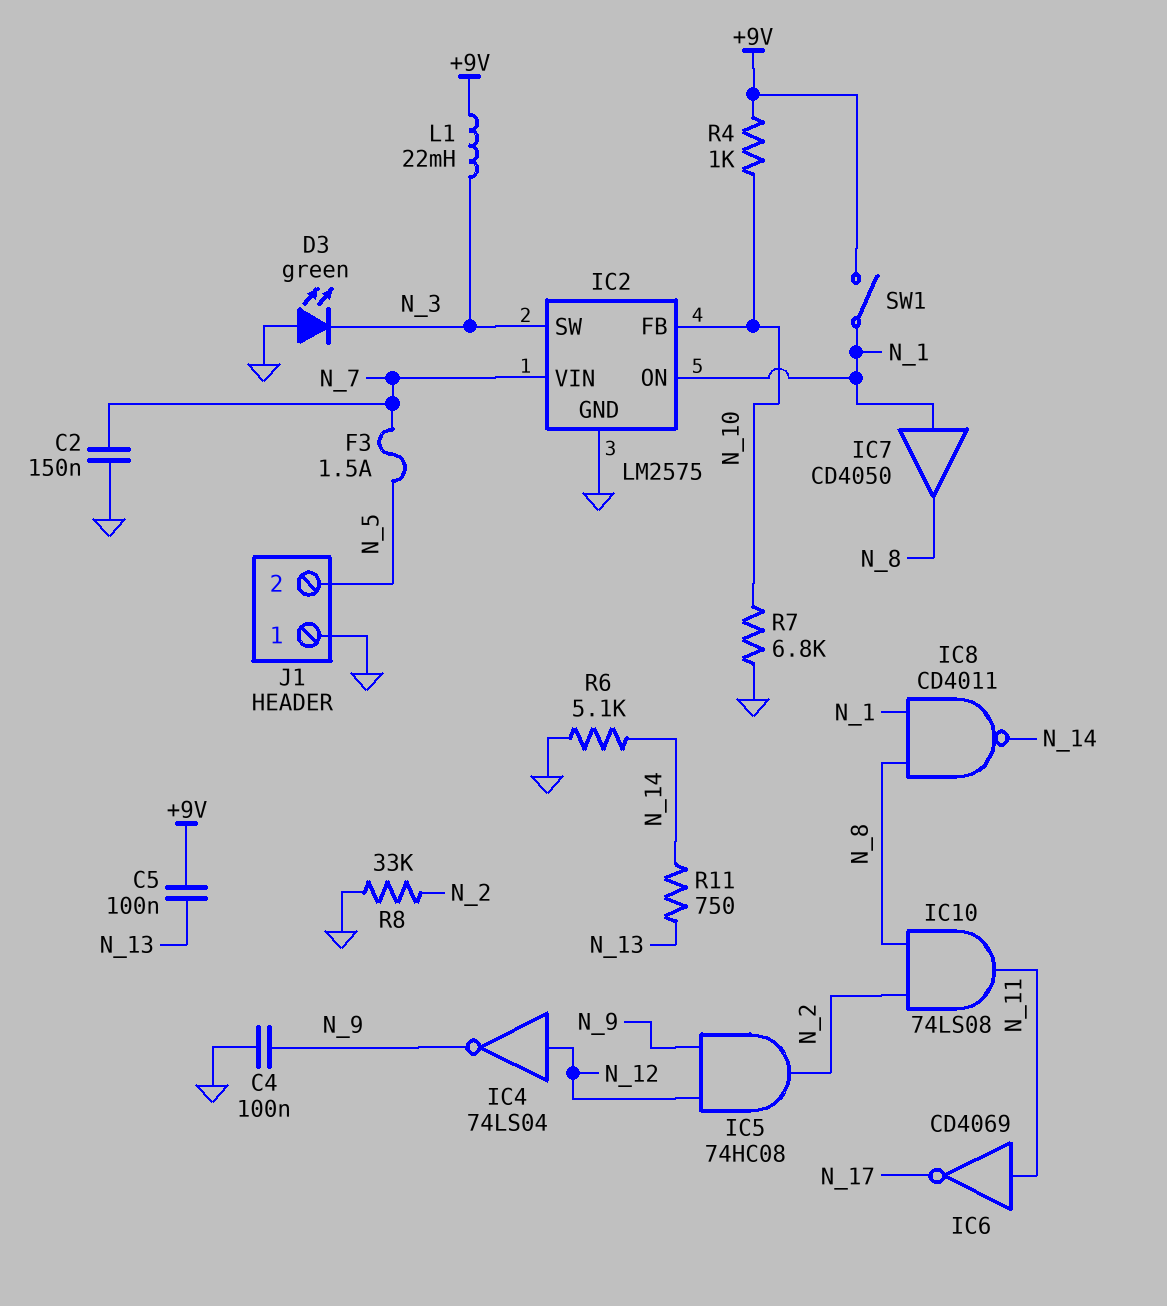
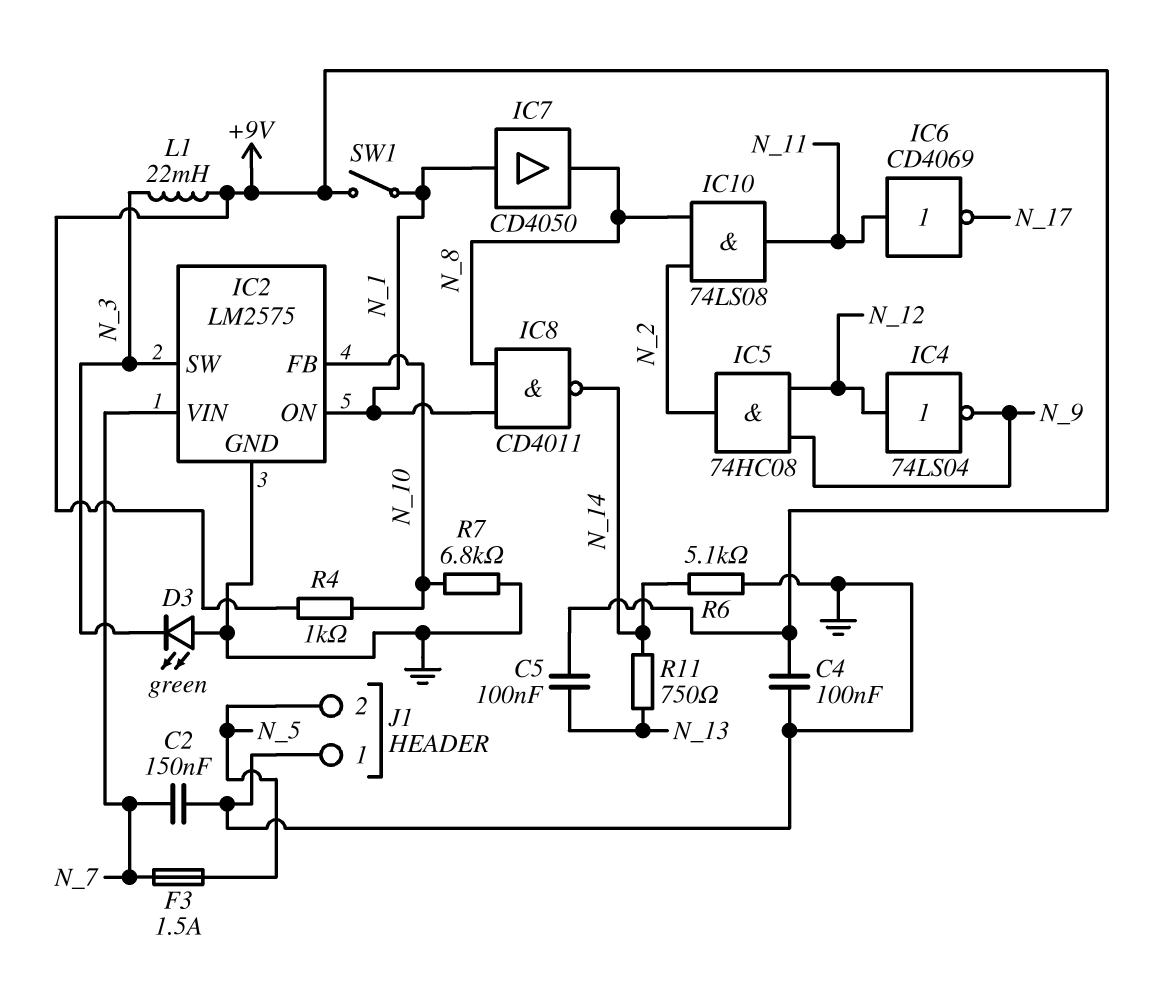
C4: 100nF (GND, N_9) -> 100nF (+9V, GND)
R8: 33k (GND, N_2) -> none

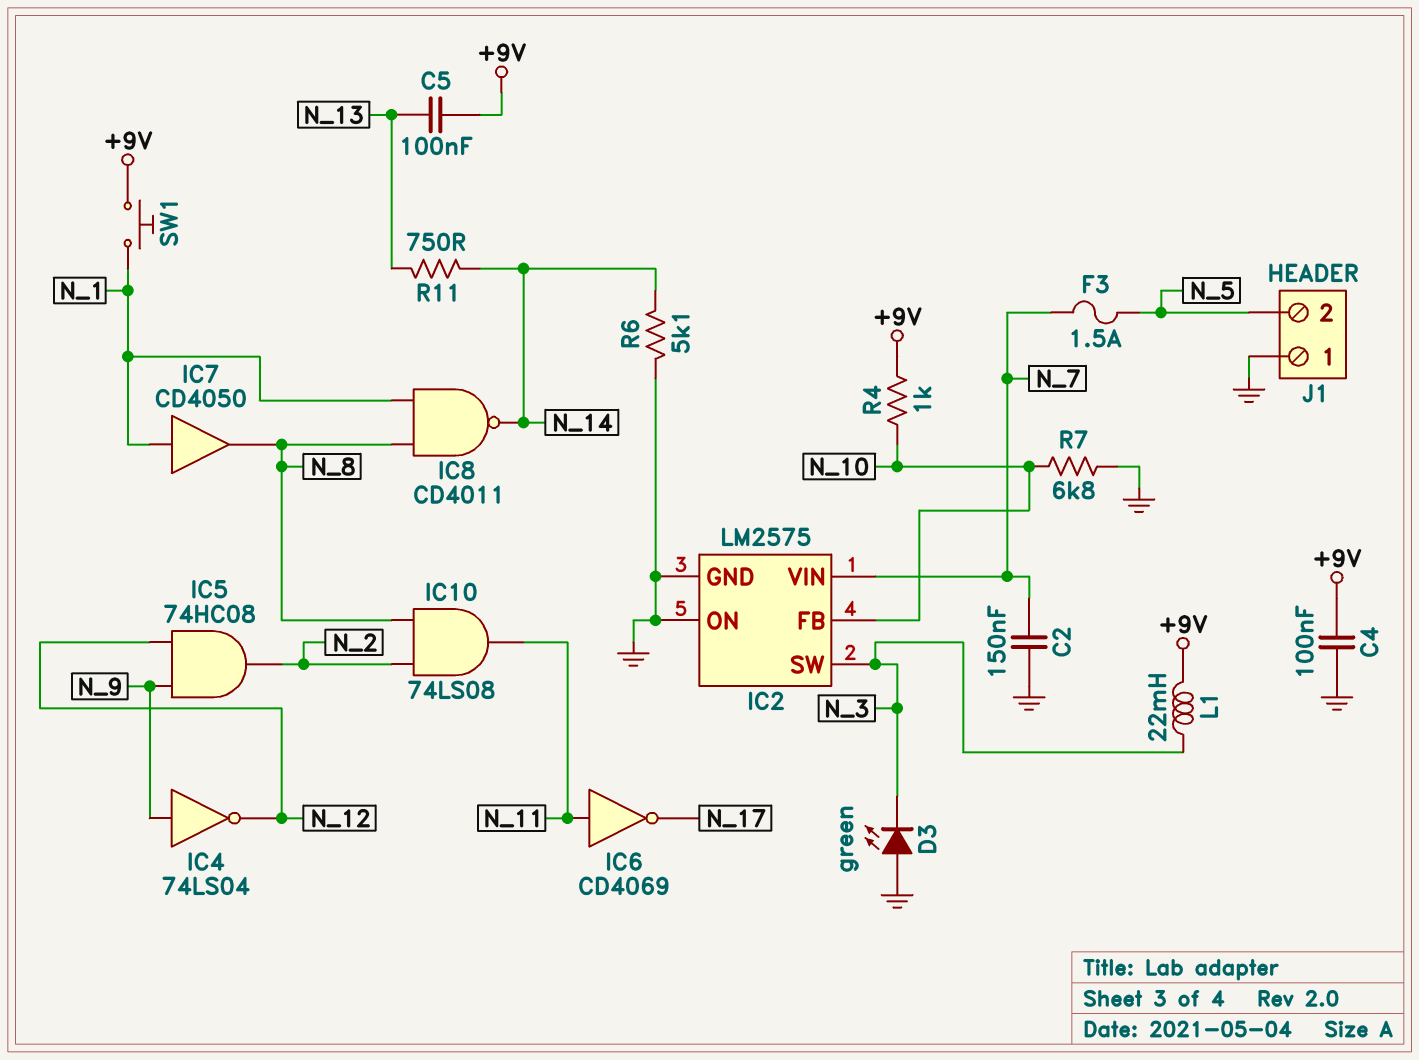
IC2 pin ON: N_1 -> GND
IC4: NOT 74LS04 (in N_12, out N_9) -> NOT 74LS04 (in N_9, out N_12)
SW1: switch (+9V, N_1) -> button (+9V, N_1)

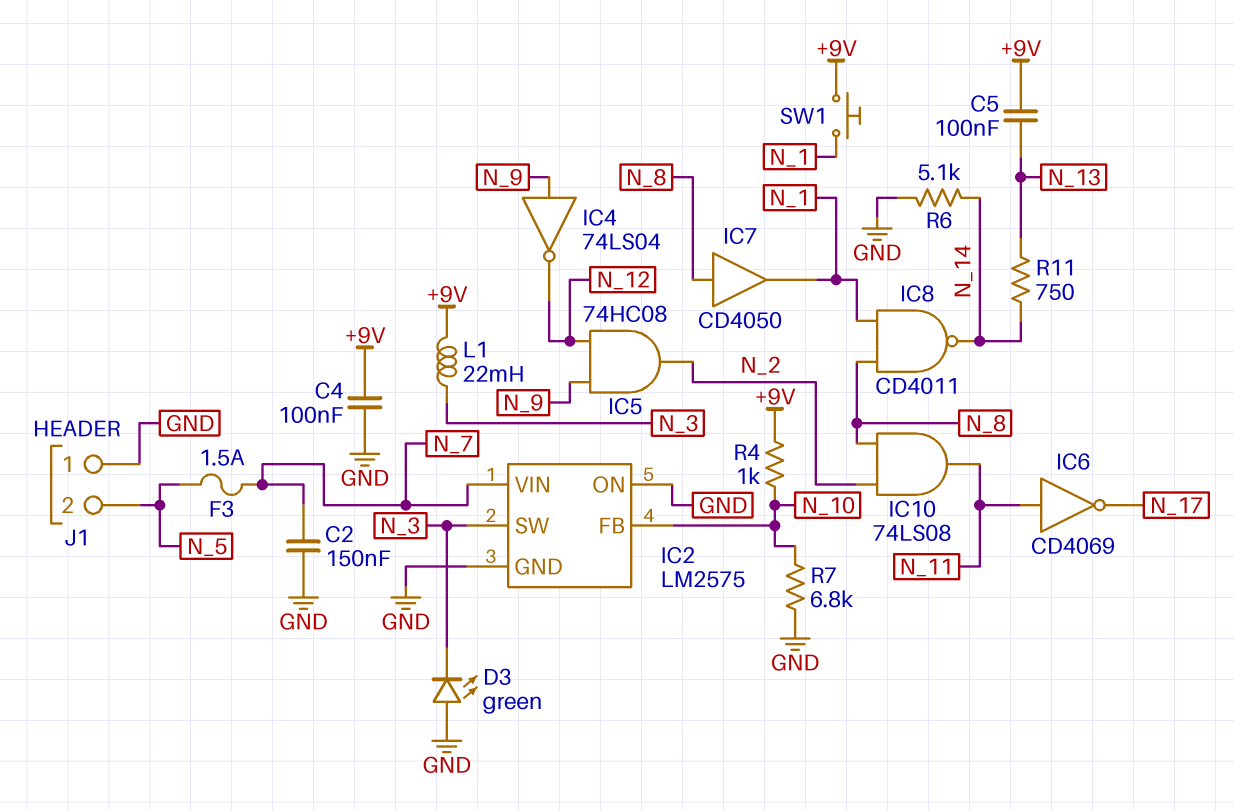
IC7: buffer CD4050 (in N_1, out N_8) -> buffer CD4050 (in N_8, out N_1)

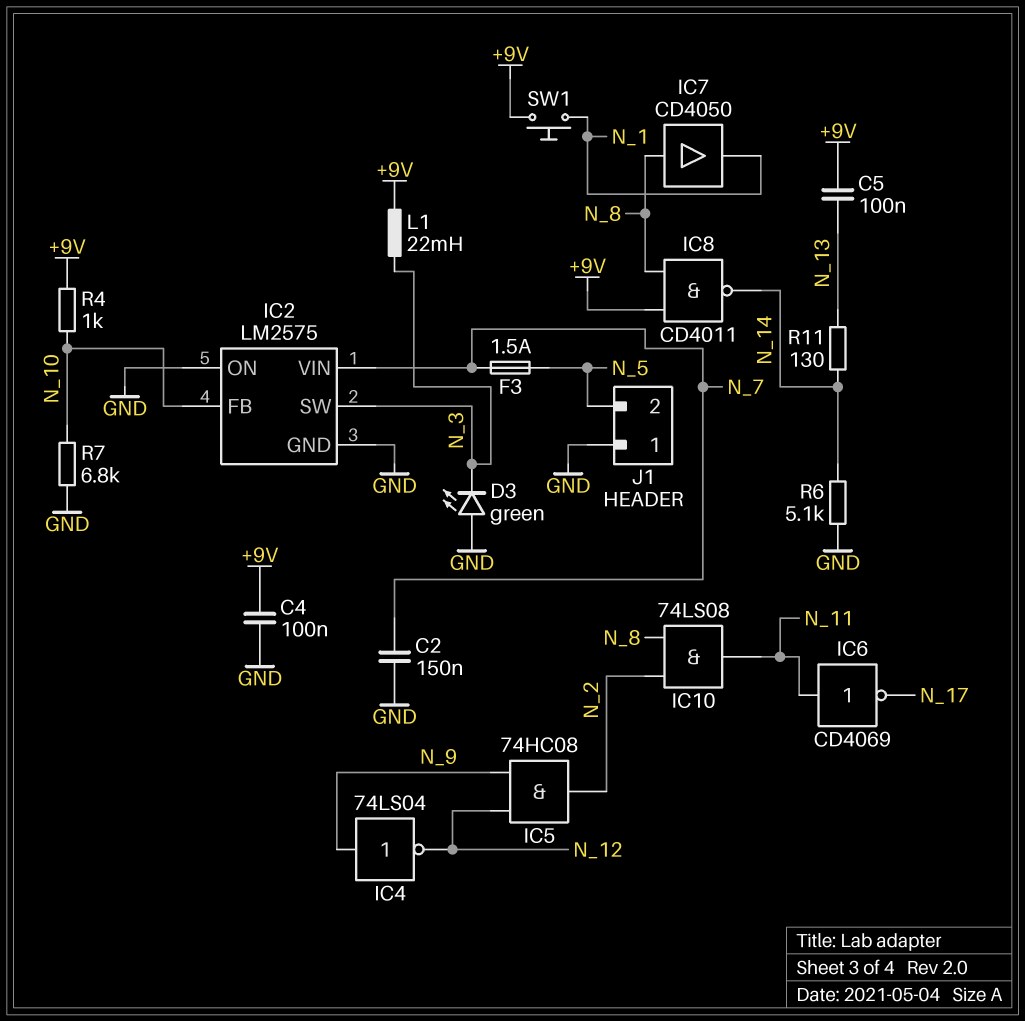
IC8: NAND CD4011 (in N_1, in N_8, out N_14) -> NAND CD4011 (in +9V, in N_8, out N_14)
R11: 750 (N_13, N_14) -> 130 (N_13, N_14)

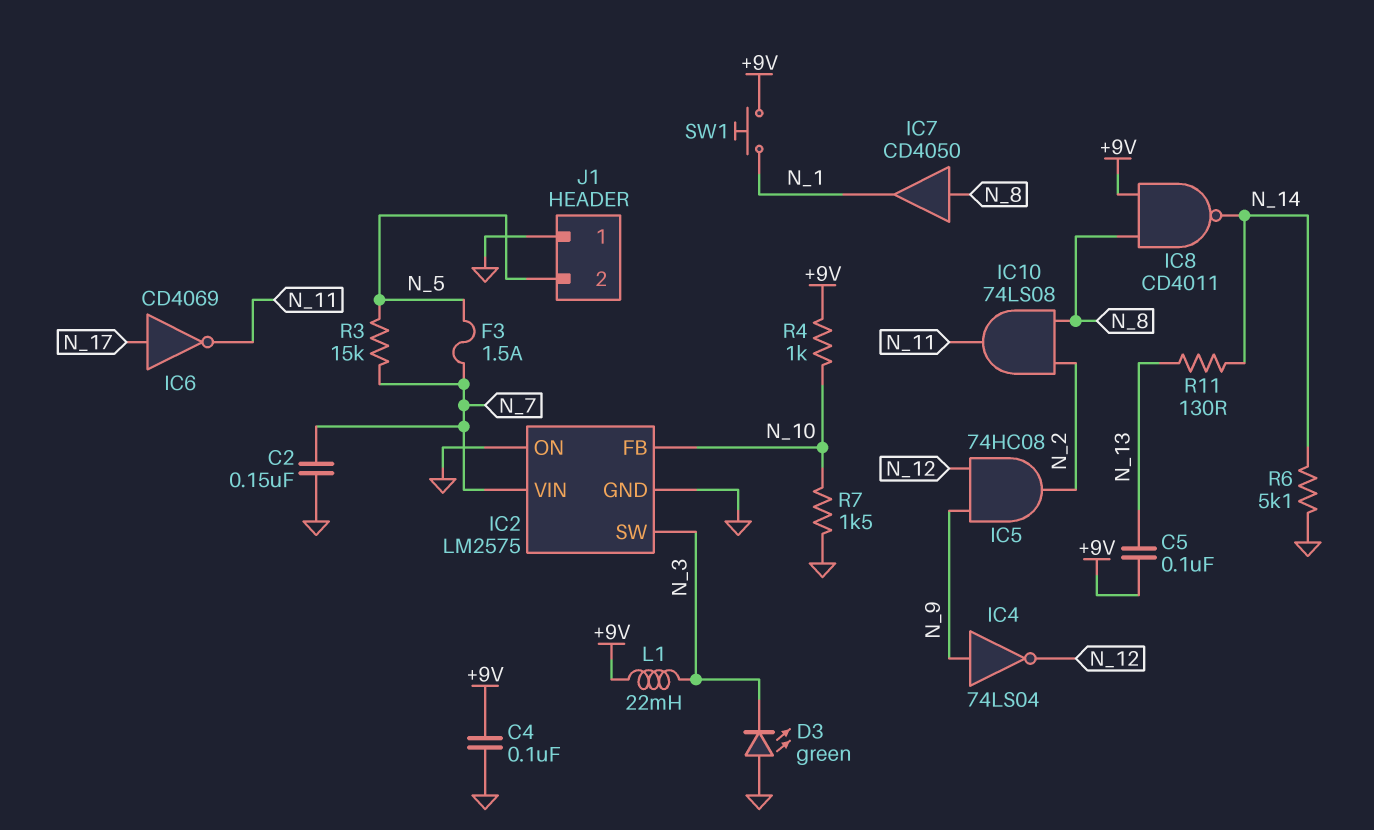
IC6: NOT CD4069 (in N_11, out N_17) -> NOT CD4069 (in N_17, out N_11)
R3: none -> 15k (N_5, N_7)
R7: 6.8k (GND, N_10) -> 1.5k (GND, N_10)

